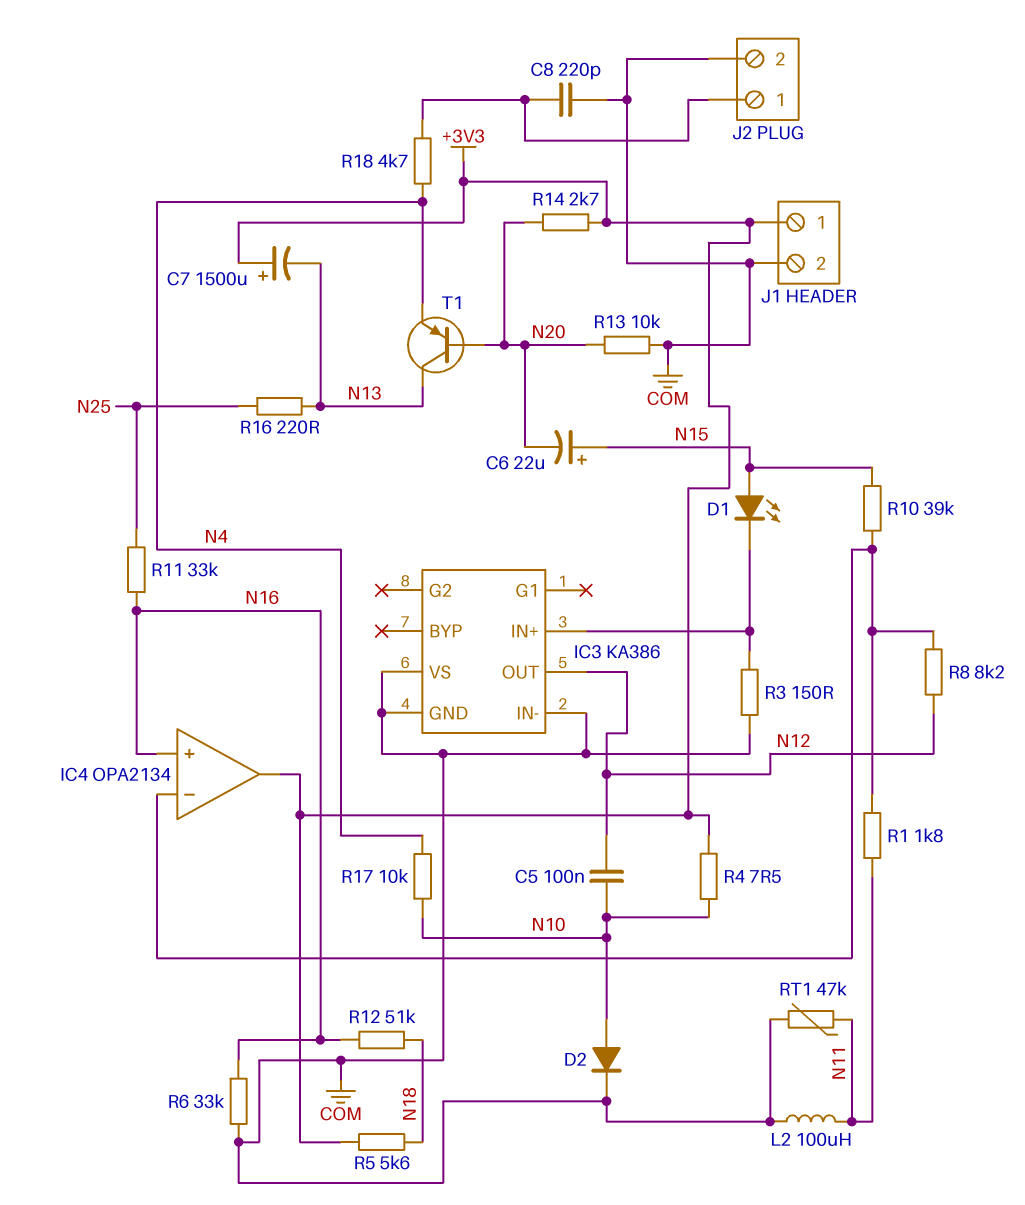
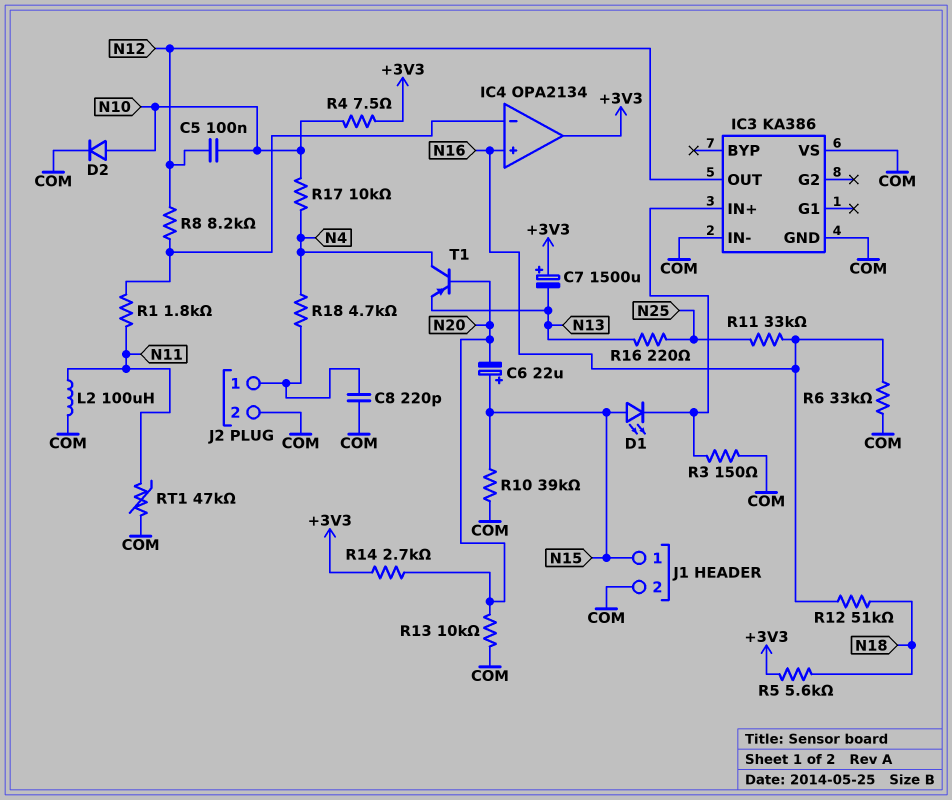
J1 pin 1: +3V3 -> N15
R10: 39k (IC4/in-, N15) -> 39k (COM, N15)
T1: PNP (B N20, C N13, E N4) -> PNP (B N20, C N4, E N13)

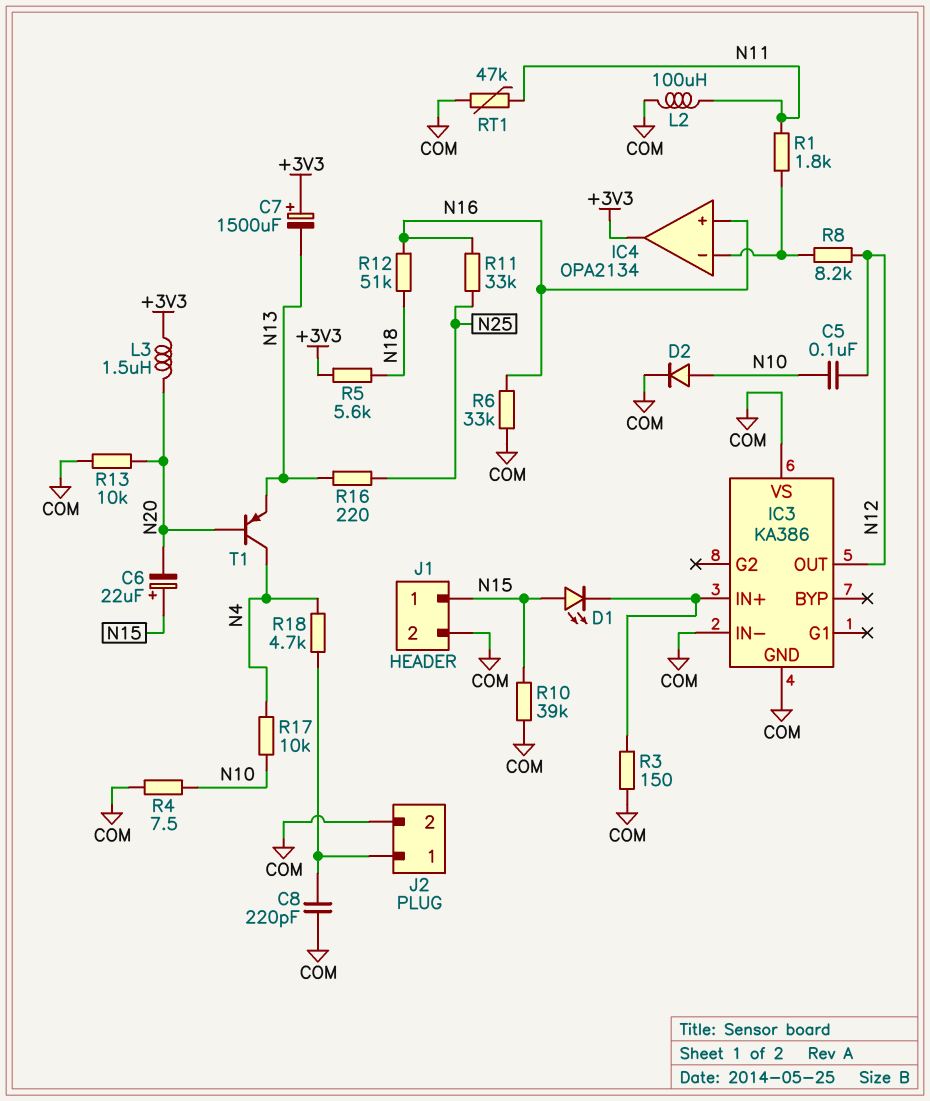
L3: none -> 1.5uH (+3V3, N20)
R4: 7.5 (+3V3, N10) -> 7.5 (COM, N10)
R14: 2.7k (+3V3, N20) -> none

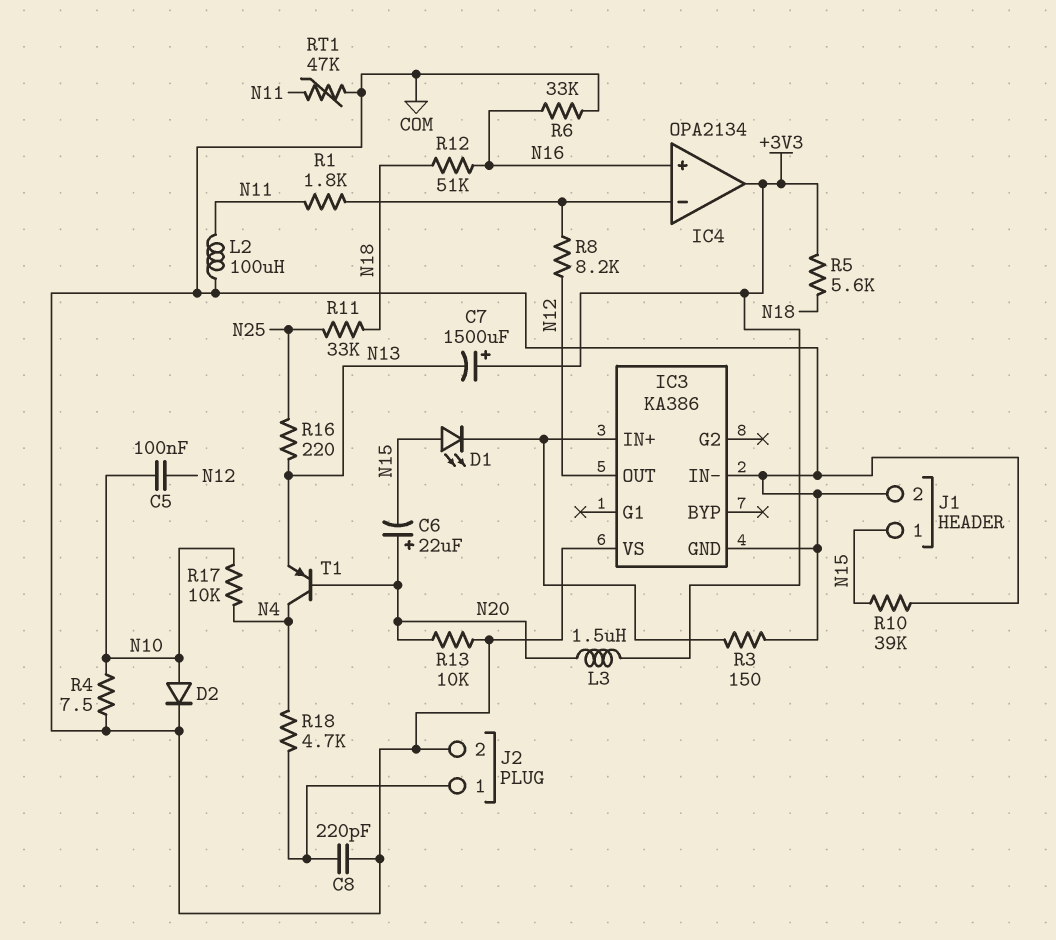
C6: 22uF (plus N15, minus N20) -> 22uF (plus N20, minus N15)
R11: 33k (N16, N25) -> 33k (N18, N25)

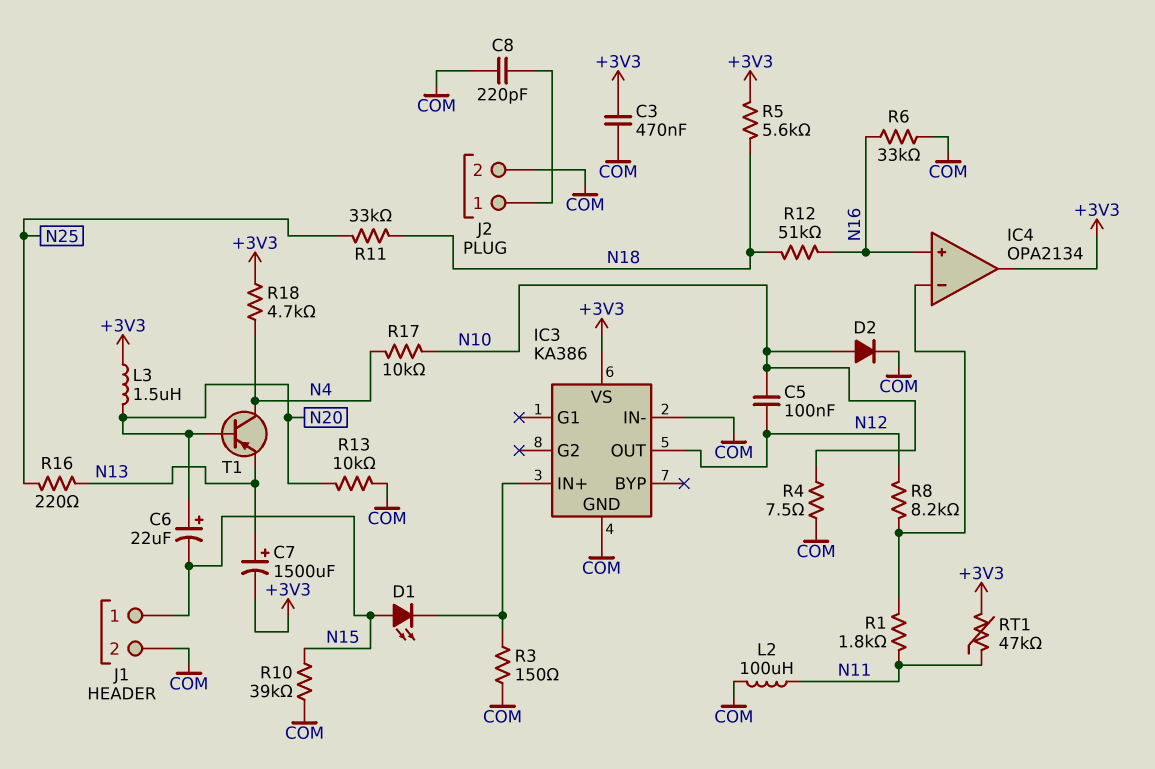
C3: none -> 470nF (+3V3, COM)
C7: 1500uF (plus +3V3, minus N13) -> 1500uF (plus N13, minus +3V3)
IC3 pin VS: COM -> +3V3
R18: 4.7k (J2/1, N4) -> 4.7k (+3V3, N4)
RT1: 47k (COM, N11) -> 47k (+3V3, N11)

